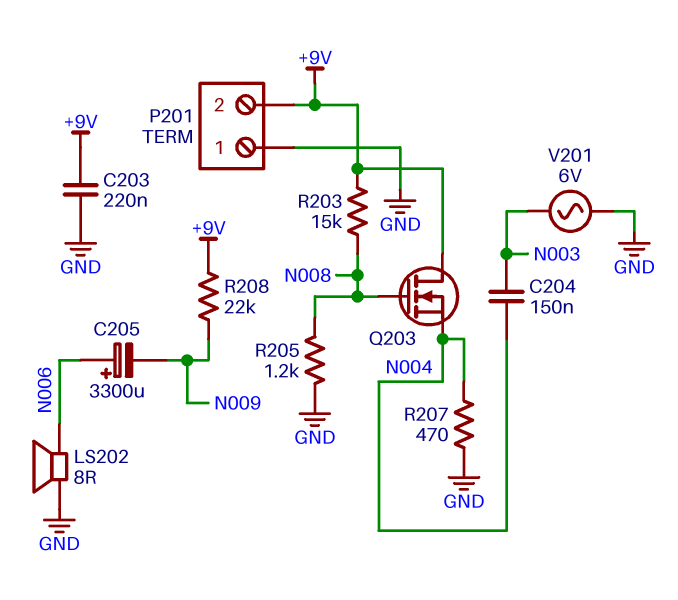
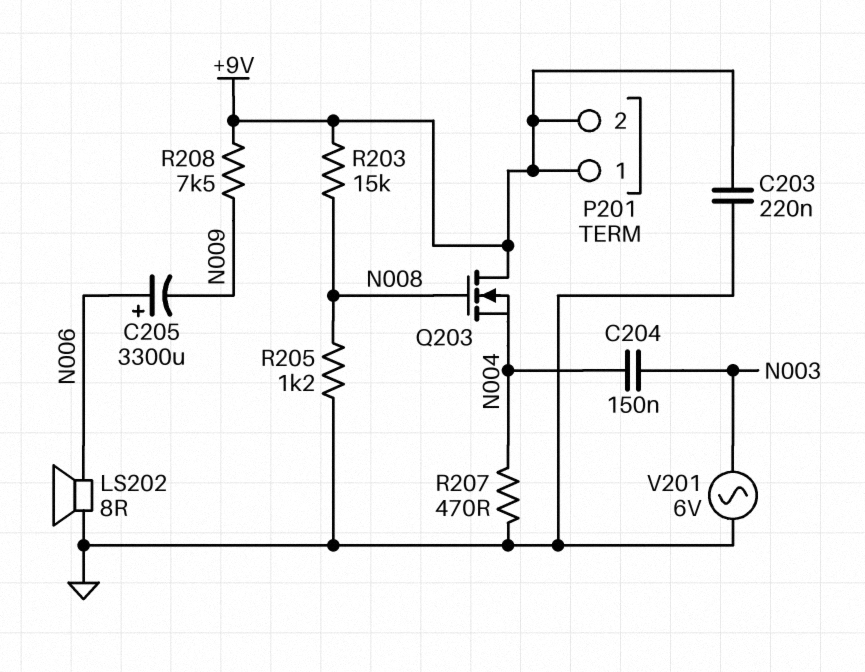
P201 pin 1: GND -> +9V
R208: 22k (+9V, N009) -> 7.5k (+9V, N009)

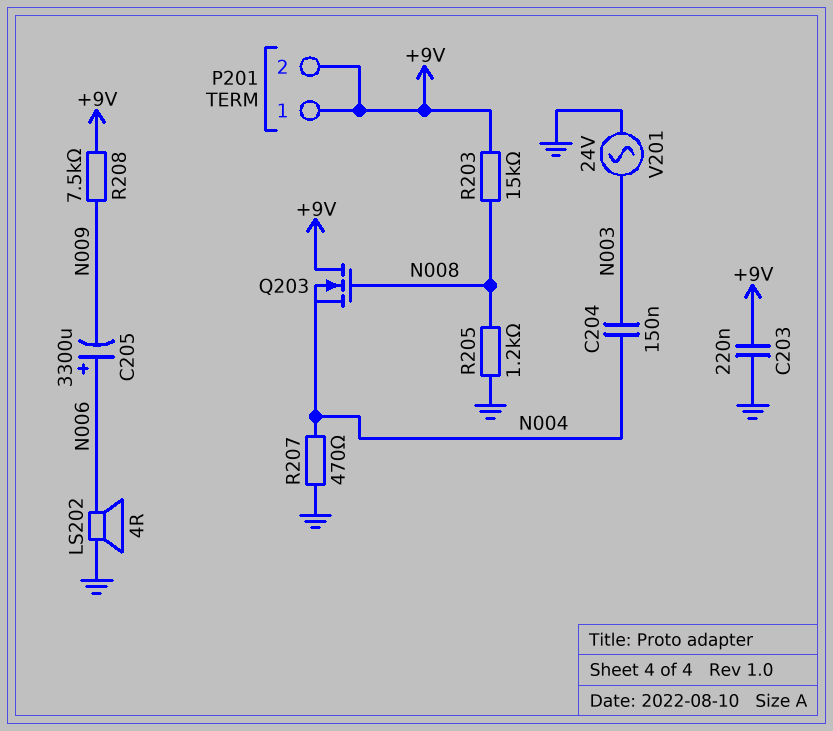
LS202: speaker 8R (GND, N006) -> speaker 4R (GND, N006)
V201: AC 6V (GND, N003) -> AC 24V (GND, N003)

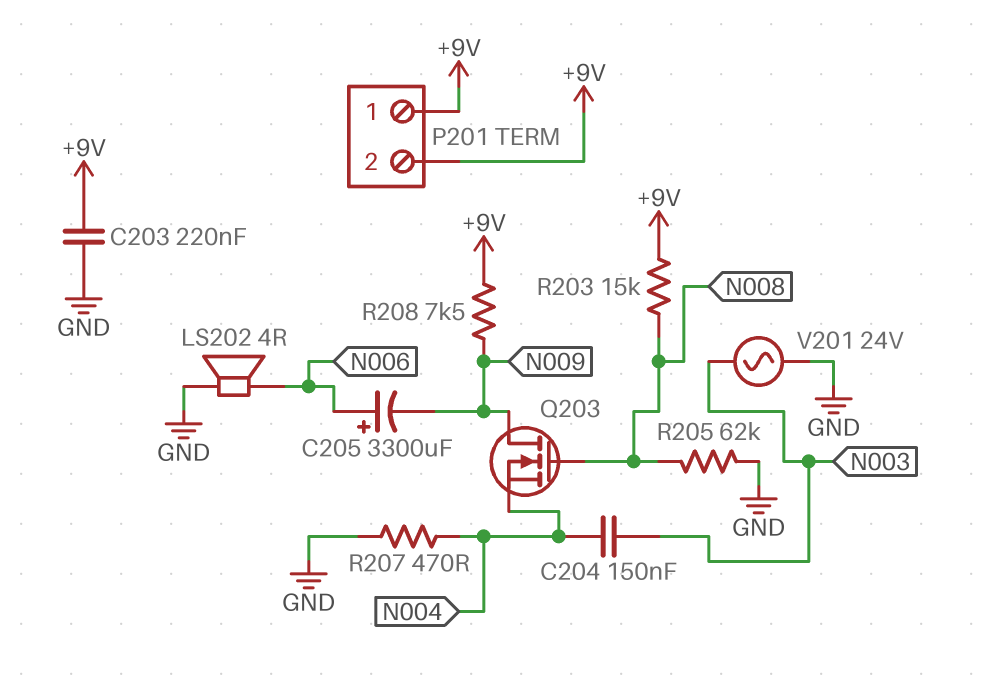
Q203: NMOS (G N008, D +9V, S N004) -> NMOS (G N008, D N009, S N004)
R205: 1.2k (GND, N008) -> 62k (GND, N008)

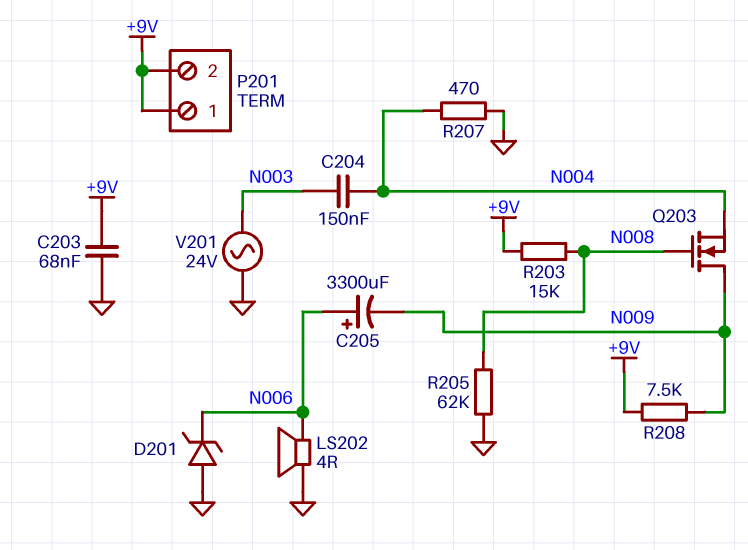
C203: 220nF (+9V, GND) -> 68nF (+9V, GND)
D201: none -> zener (A GND, K N006)

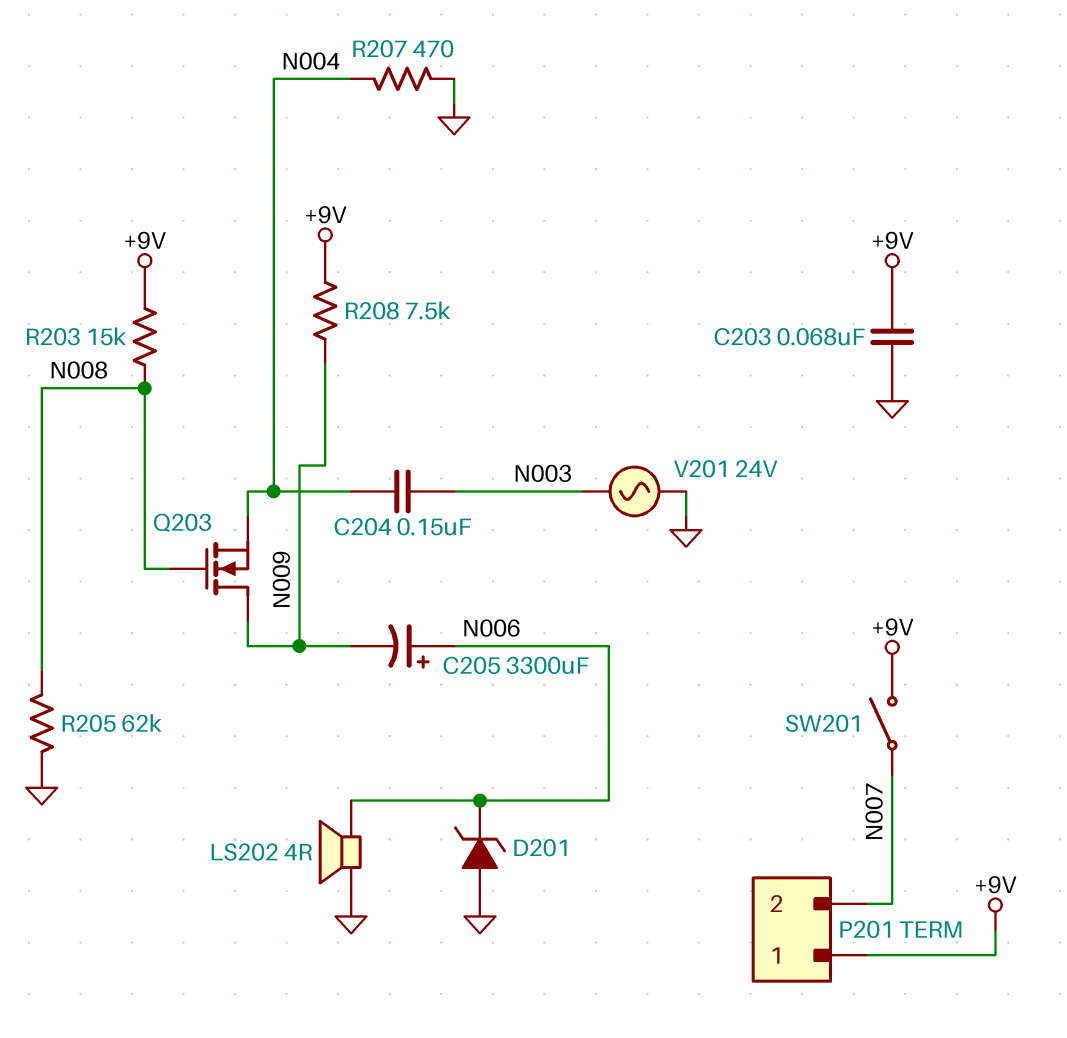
P201 pin 2: +9V -> N007
SW201: none -> switch (+9V, N007)

